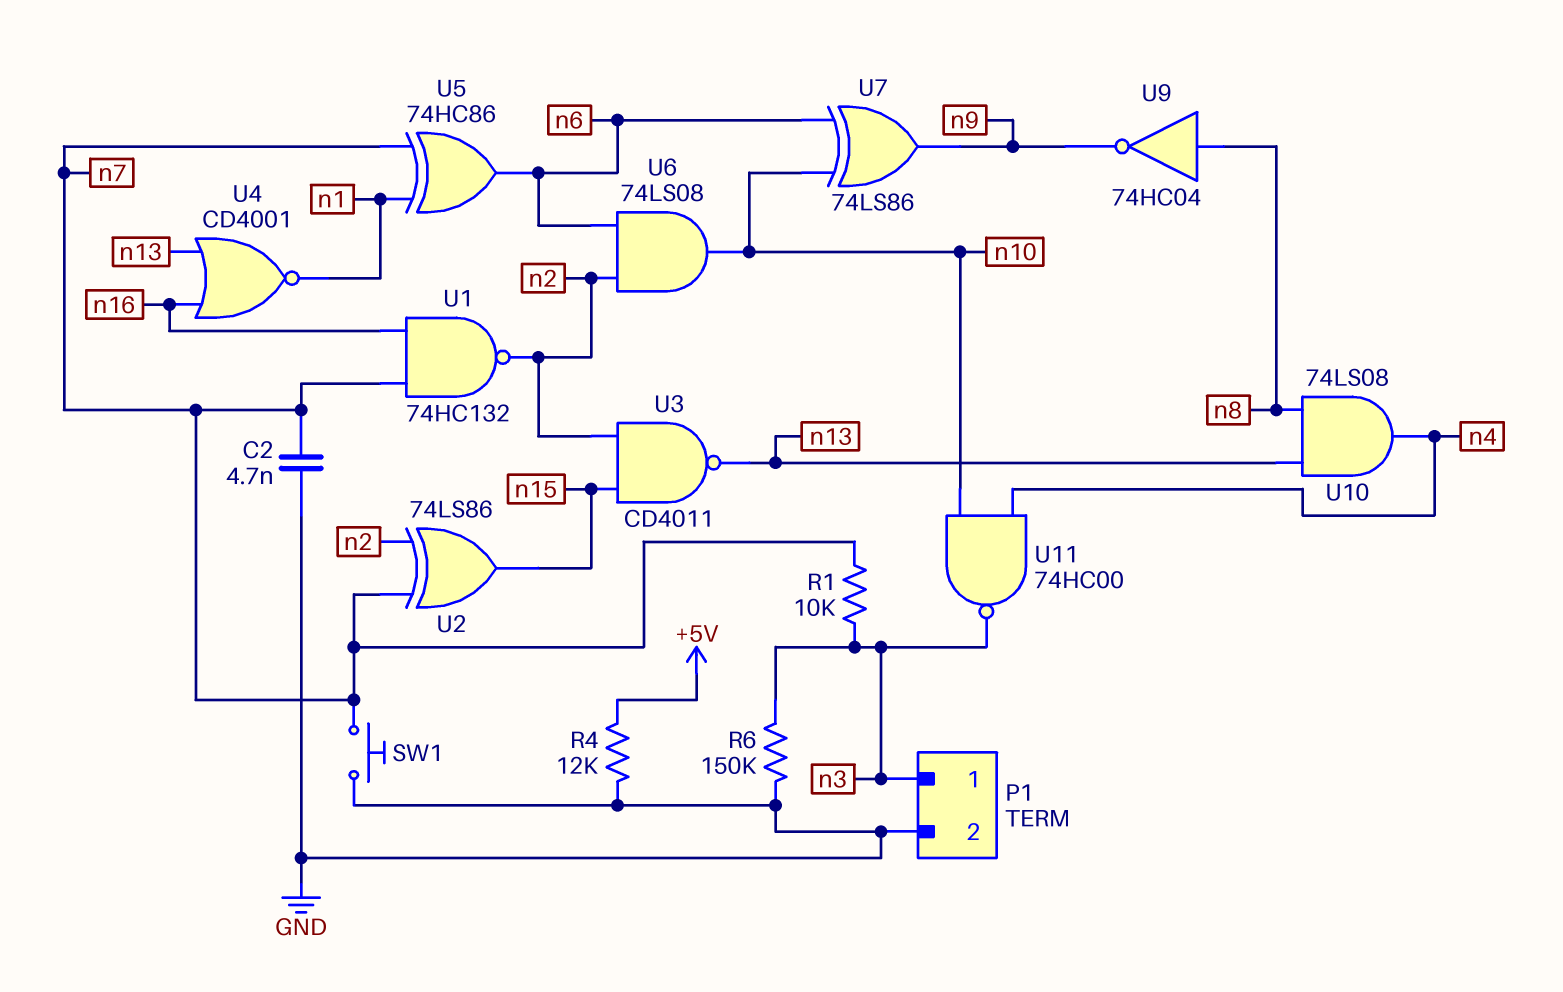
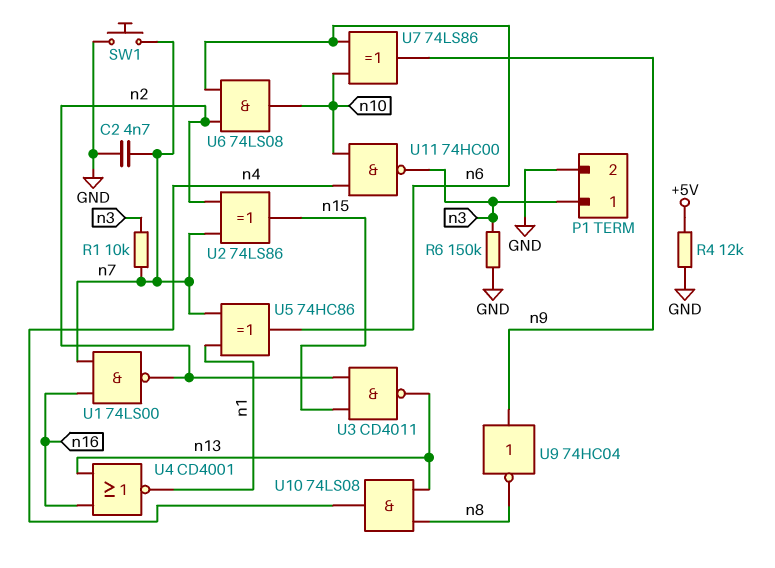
U1: NAND 74HC132 (in n7, in n16, out n2) -> NAND 74LS00 (in n7, in n16, out n2)
U9: NOT 74HC04 (in n8, out n9) -> NOT 74HC04 (in n9, out n8)

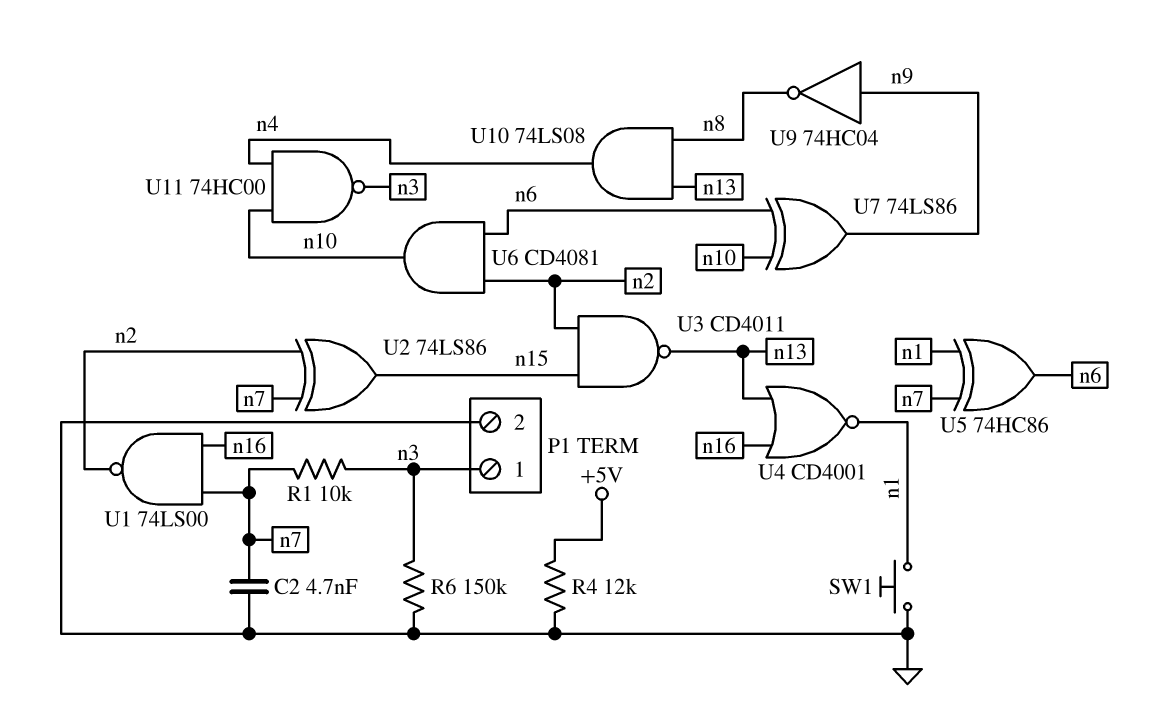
SW1: button (GND, n7) -> button (GND, n1)
U6: AND 74LS08 (in n2, in n6, out n10) -> AND CD4081 (in n2, in n6, out n10)

